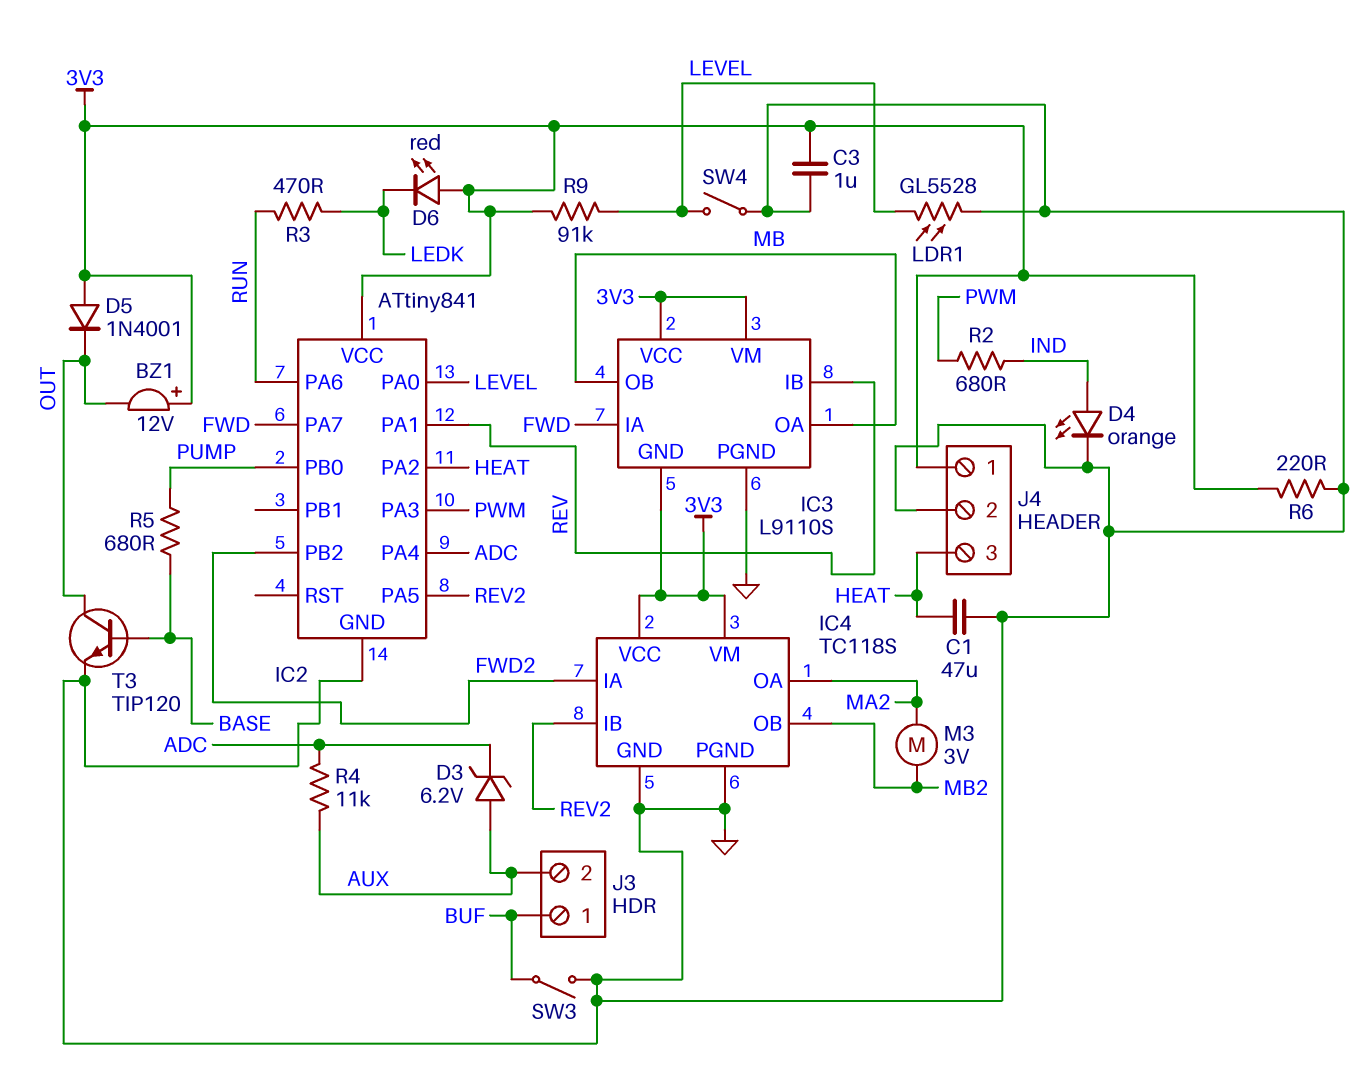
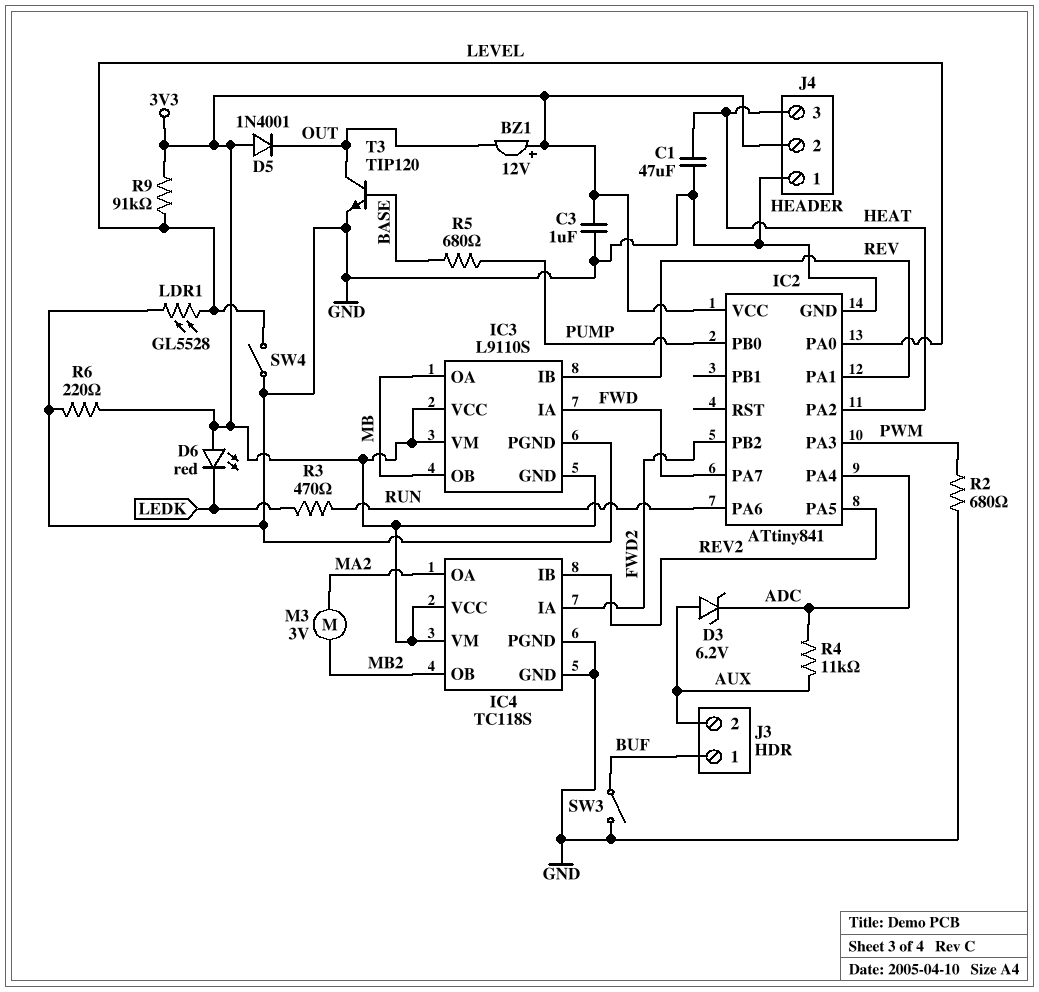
D4: LED orange (A IND, K GND) -> none
J4 pin 1: 3V3 -> GND
J4 pin 2: GND -> 3V3
R2: 680 (IND, PWM) -> 680 (GND, PWM)

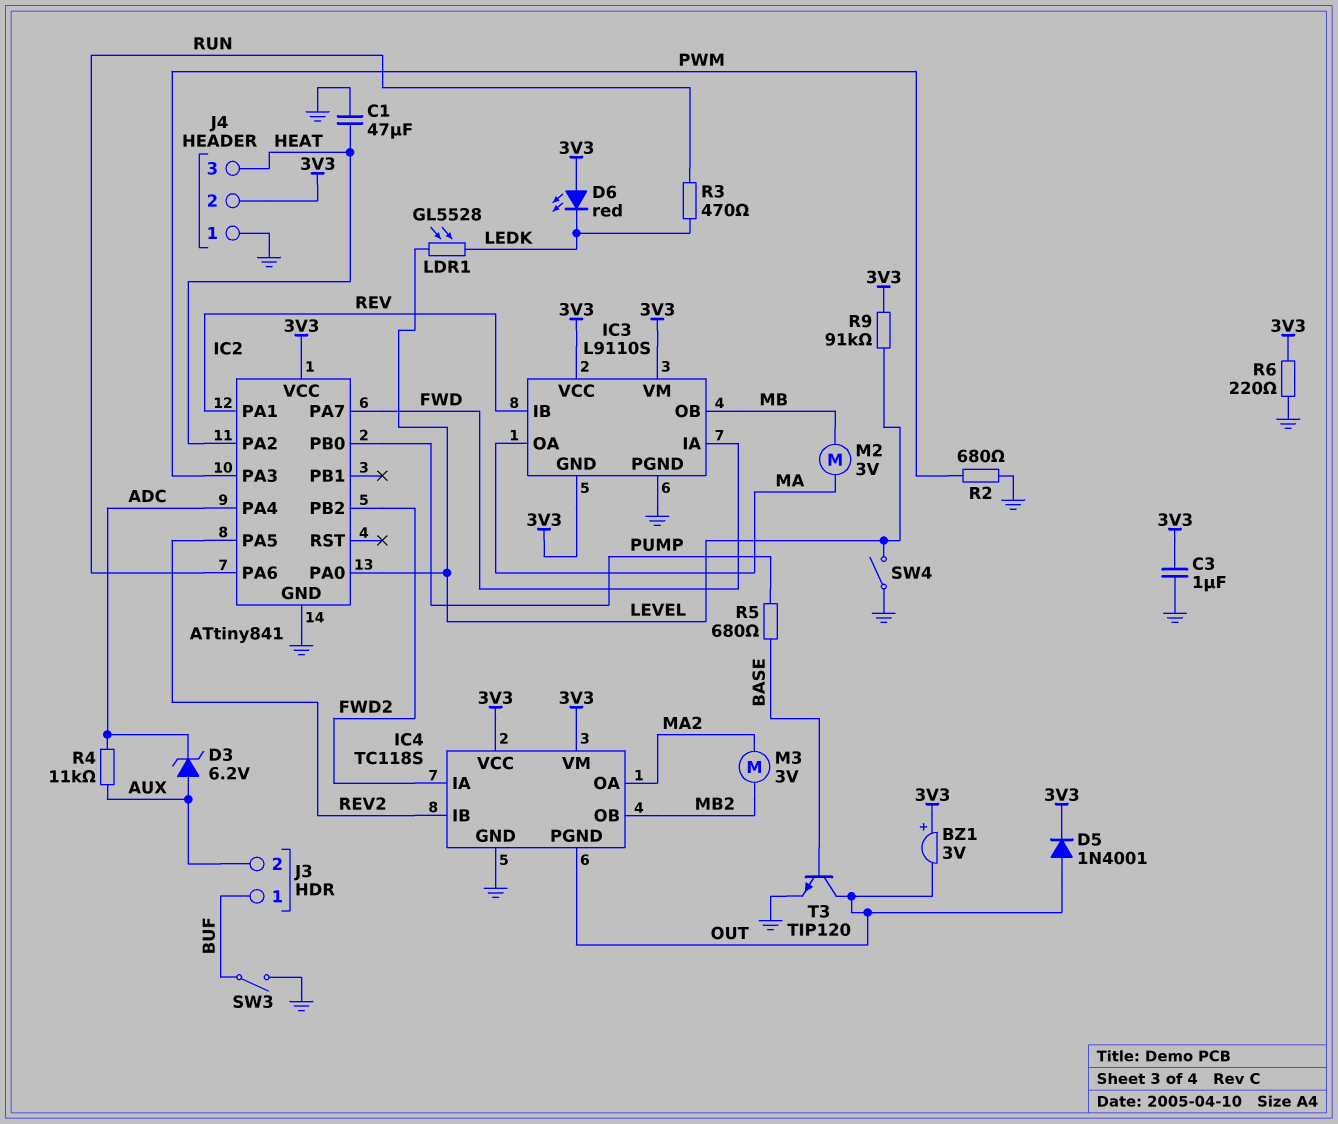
BZ1: buzzer 12V (plus 3V3, minus OUT) -> buzzer 3V (plus 3V3, minus OUT)
D5: diode 1N4001 (A 3V3, K OUT) -> diode 1N4001 (A OUT, K 3V3)
IC3 pin OA: MB -> MA
IC4 pin PGND: GND -> OUT
LDR1: GL5528 (GND, LEVEL) -> GL5528 (LEDK, LEVEL)
M2: none -> motor 3V (MA, MB)

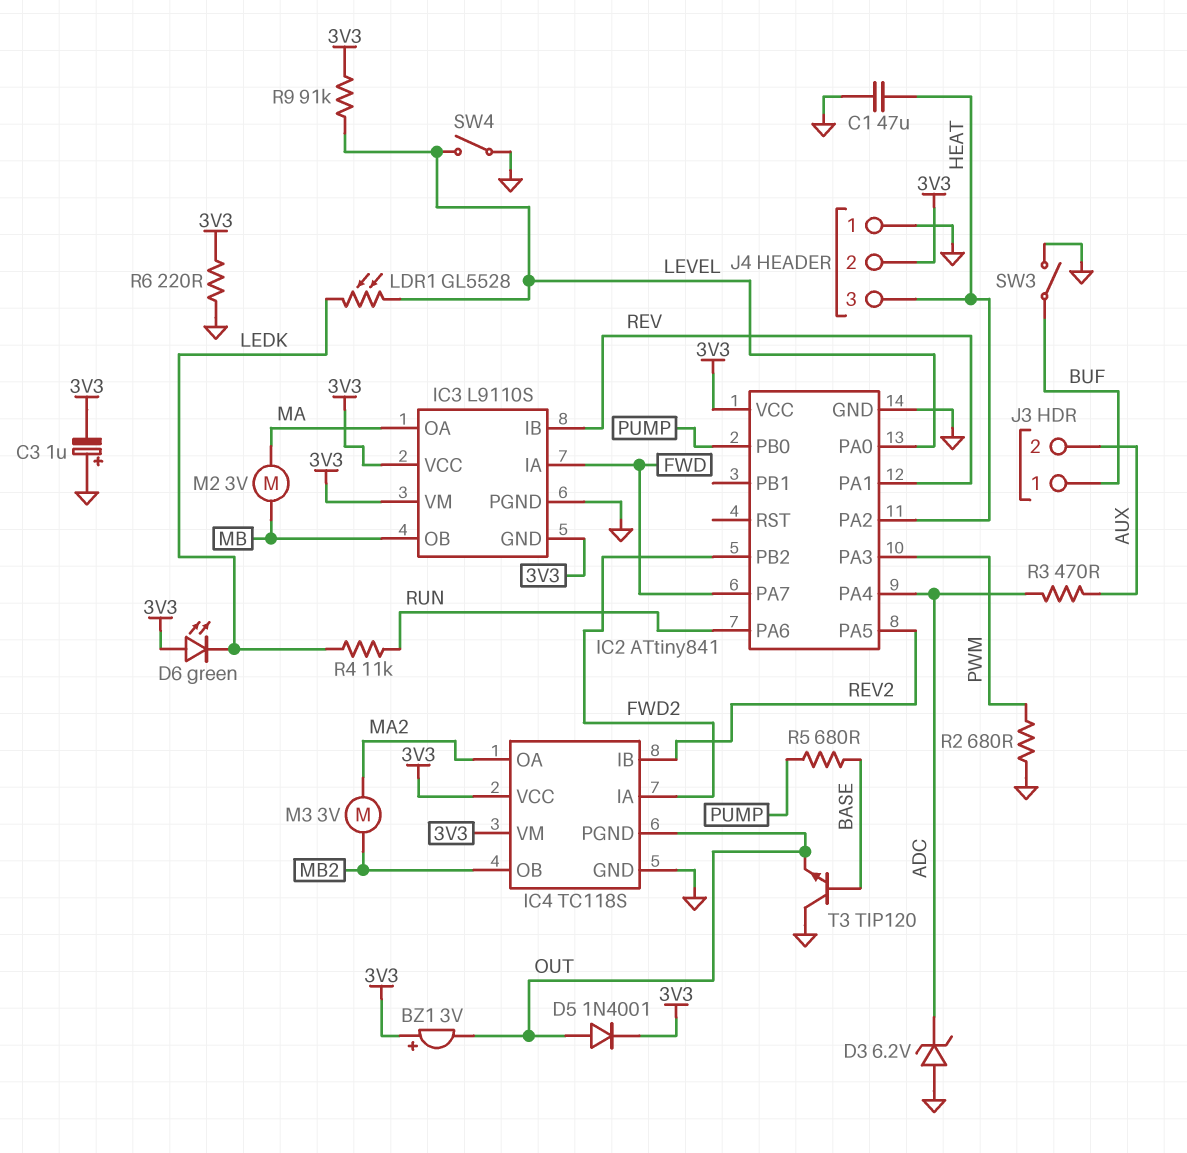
C3: 1uF (3V3, GND) -> 1uF (plus GND, minus 3V3)
D3: zener 6.2V (A AUX, K ADC) -> zener 6.2V (A GND, K ADC)
D6: LED red (A 3V3, K LEDK) -> LED green (A 3V3, K LEDK)
R3: 470 (LEDK, RUN) -> 470 (ADC, AUX)
R4: 11k (ADC, AUX) -> 11k (LEDK, RUN)
T3: NPN TIP120 (B BASE, C OUT, E GND) -> NPN TIP120 (B BASE, C GND, E OUT)

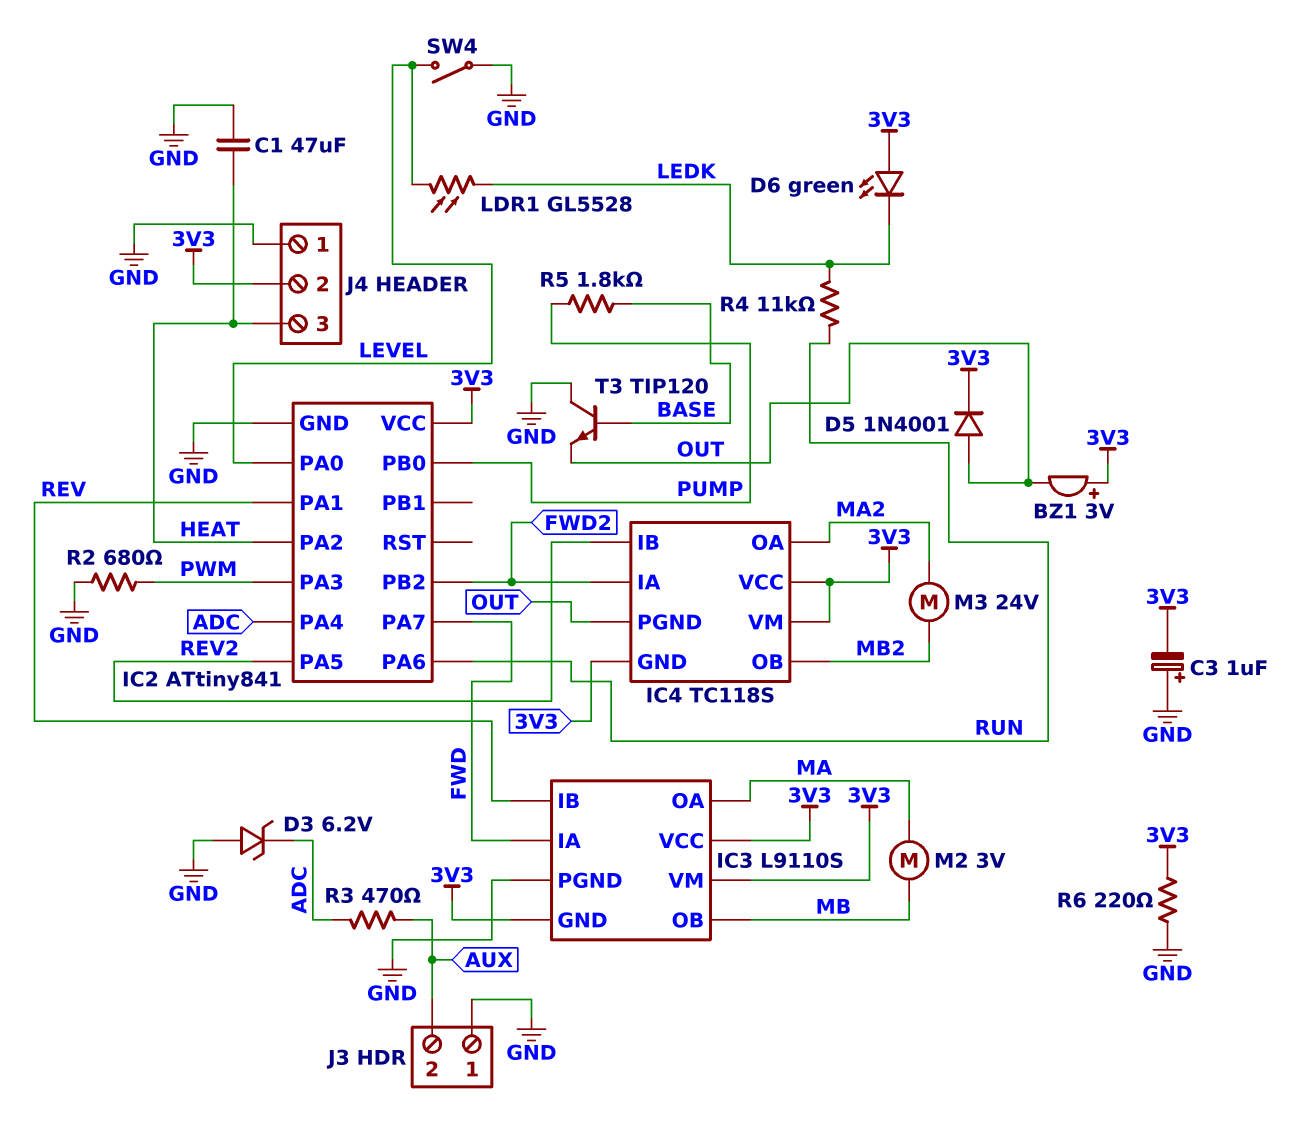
IC4 pin GND: GND -> 3V3
J3 pin 1: BUF -> GND
M3: motor 3V (MA2, MB2) -> motor 24V (MA2, MB2)
R5: 680 (BASE, PUMP) -> 1.8k (BASE, PUMP)
R9: 91k (3V3, LEVEL) -> none
SW3: switch (BUF, GND) -> none

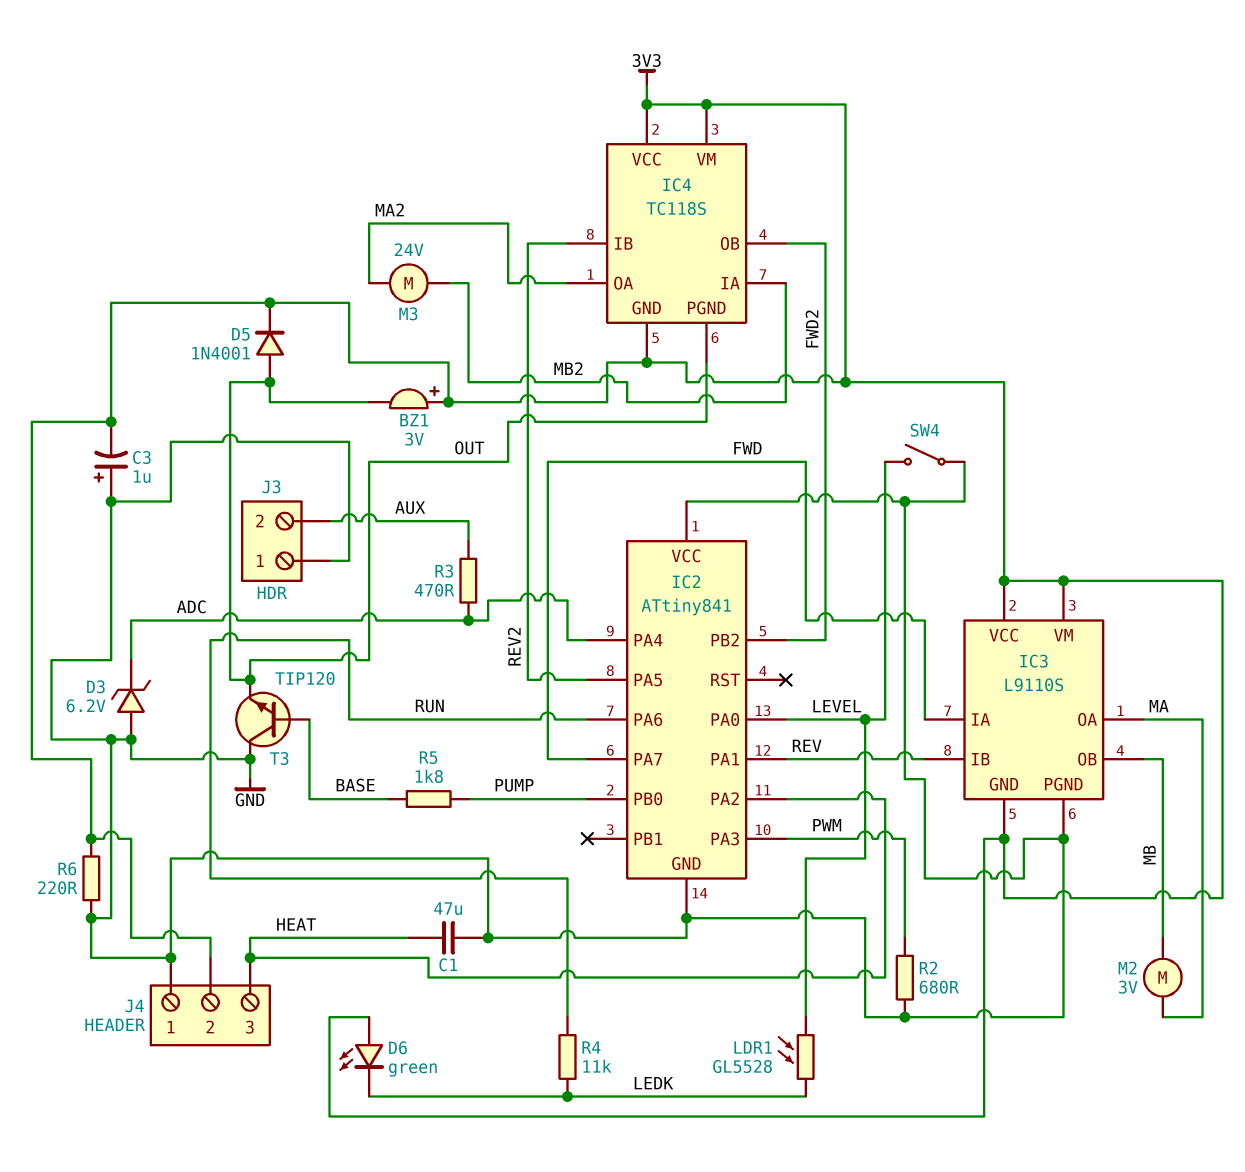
IC2 pin VCC: 3V3 -> GND
IC4 pin IA: FWD2 -> MB2
IC4 pin OB: MB2 -> FWD2

